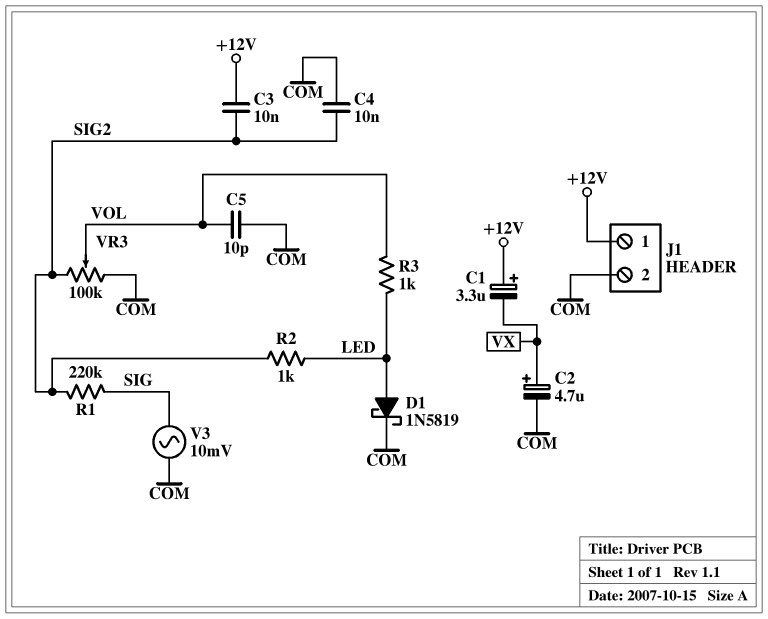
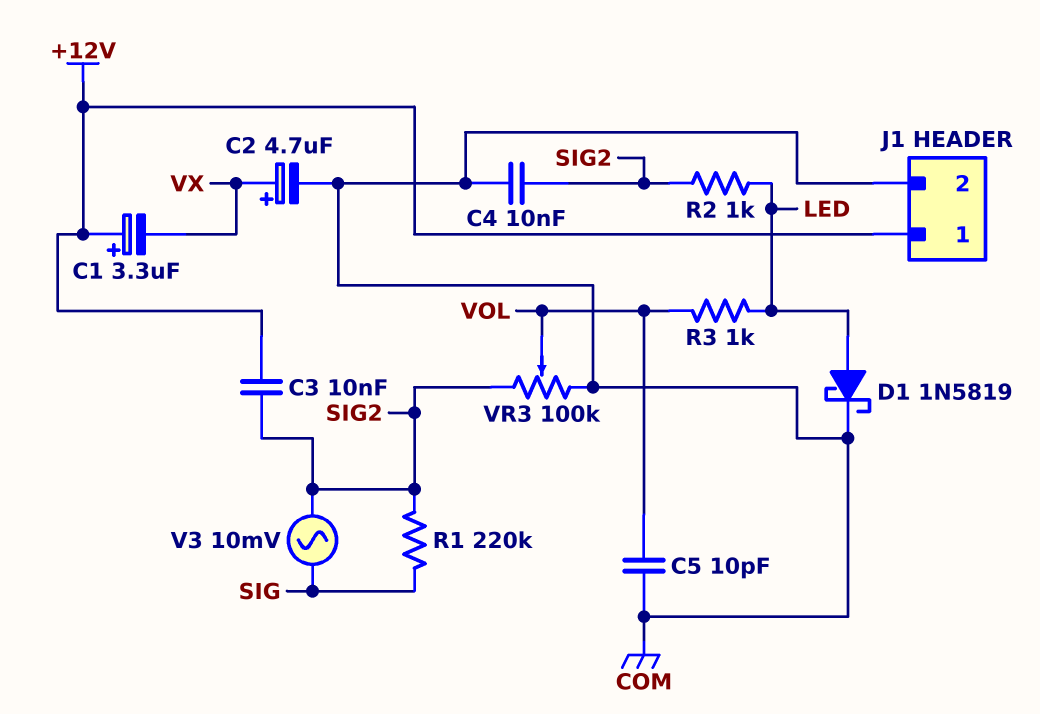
V3: AC 10mV (COM, SIG) -> AC 10mV (SIG, SIG2)

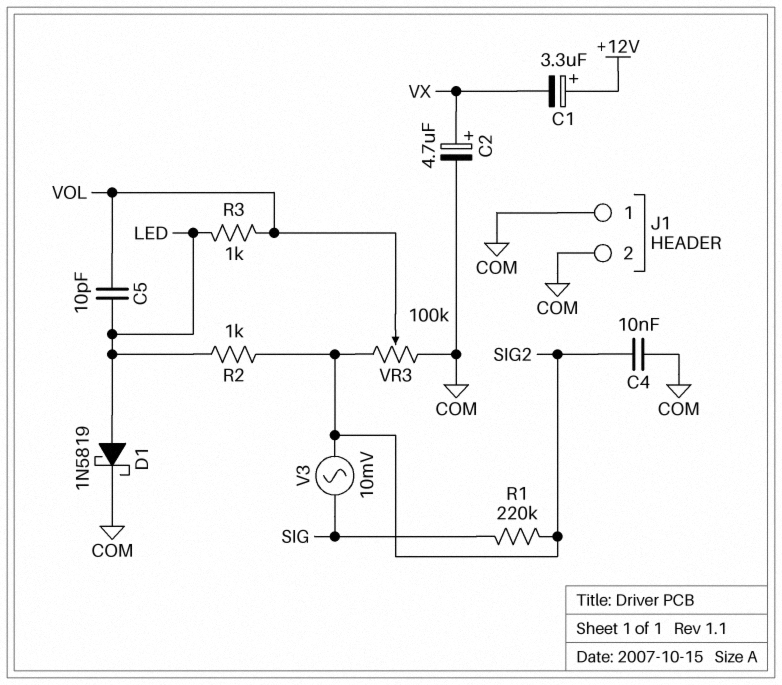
C3: 10nF (+12V, SIG2) -> none
C5: 10pF (COM, VOL) -> 10pF (LED, VOL)
J1 pin 1: +12V -> COM

